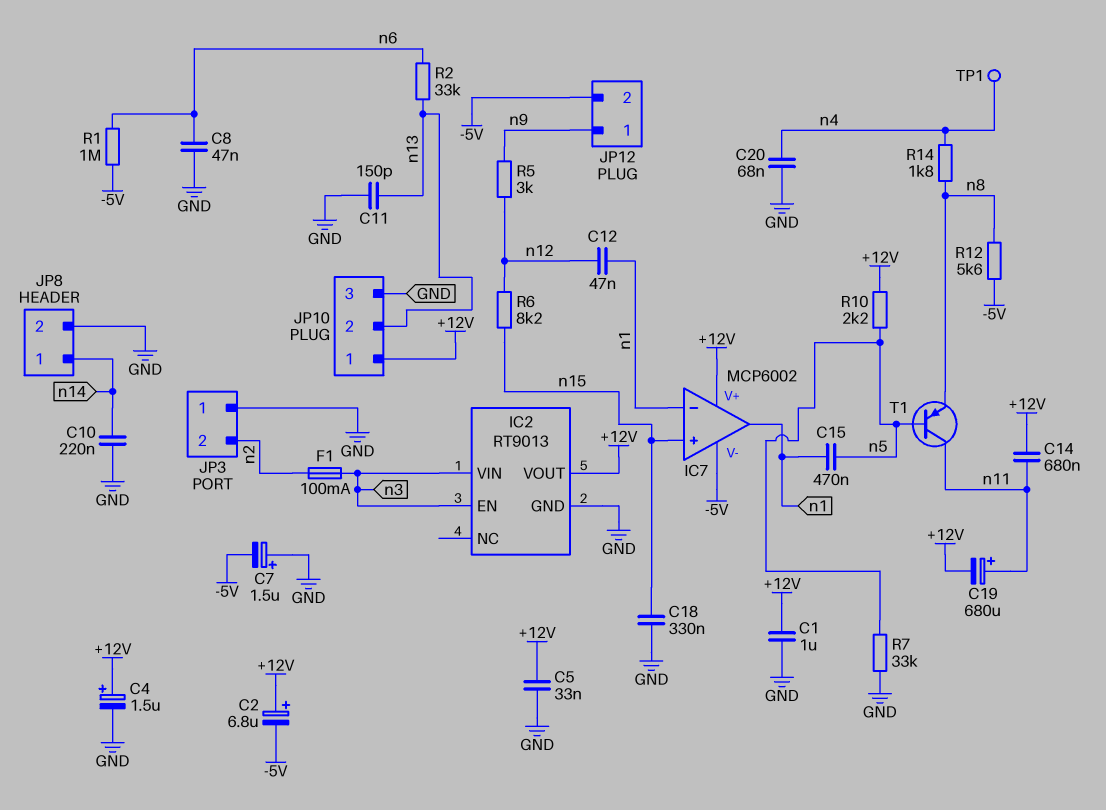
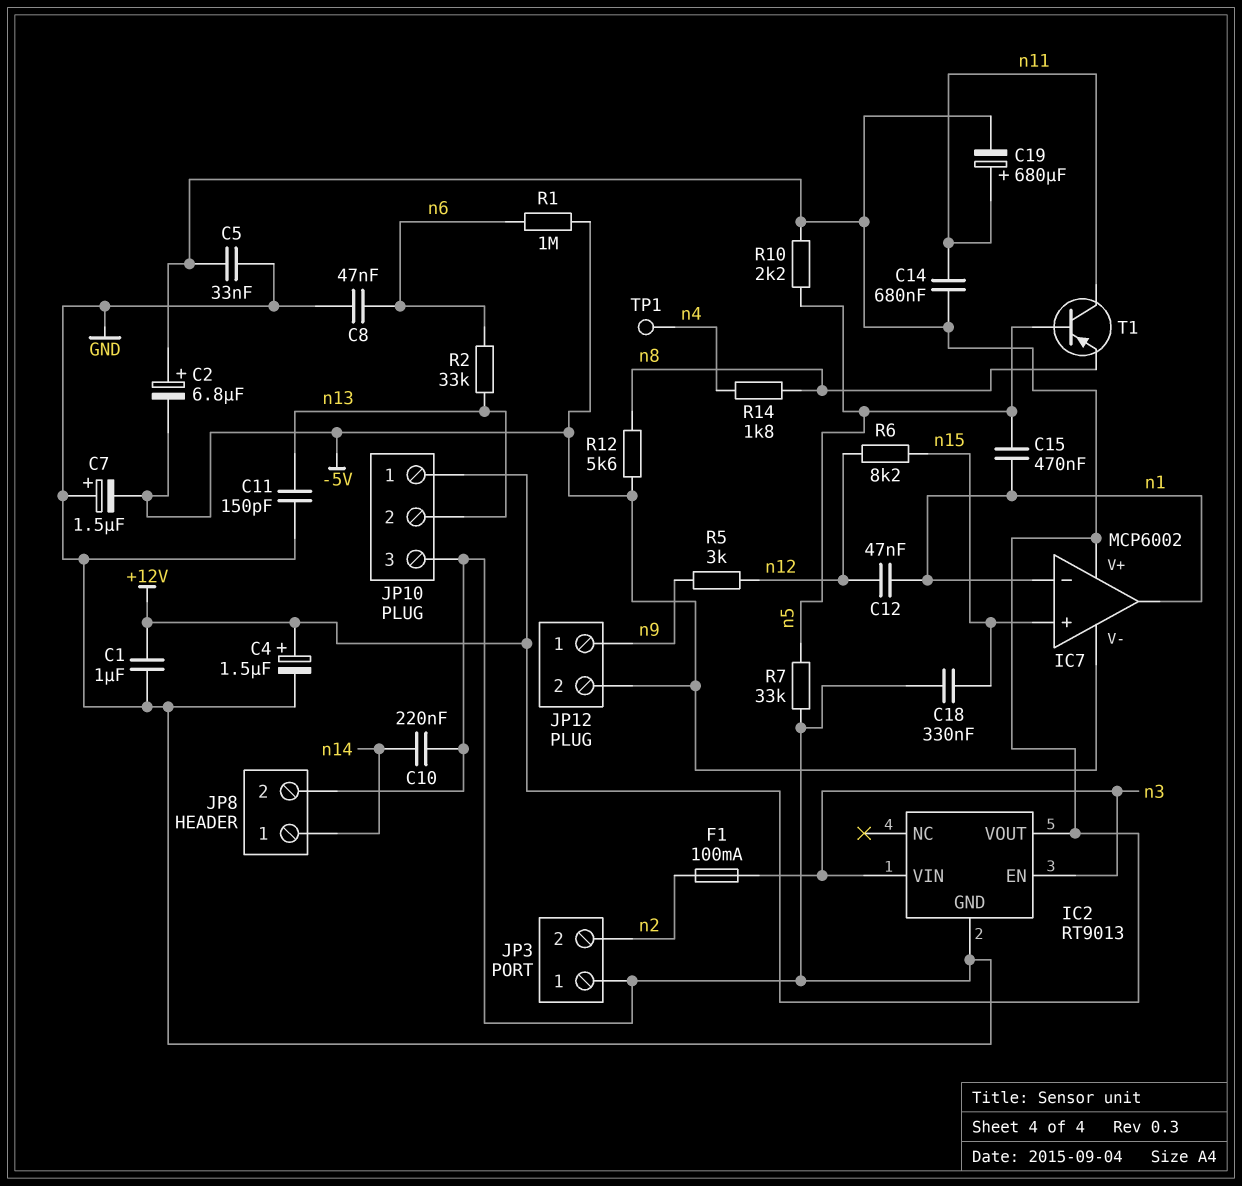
C20: 68nF (GND, n4) -> none

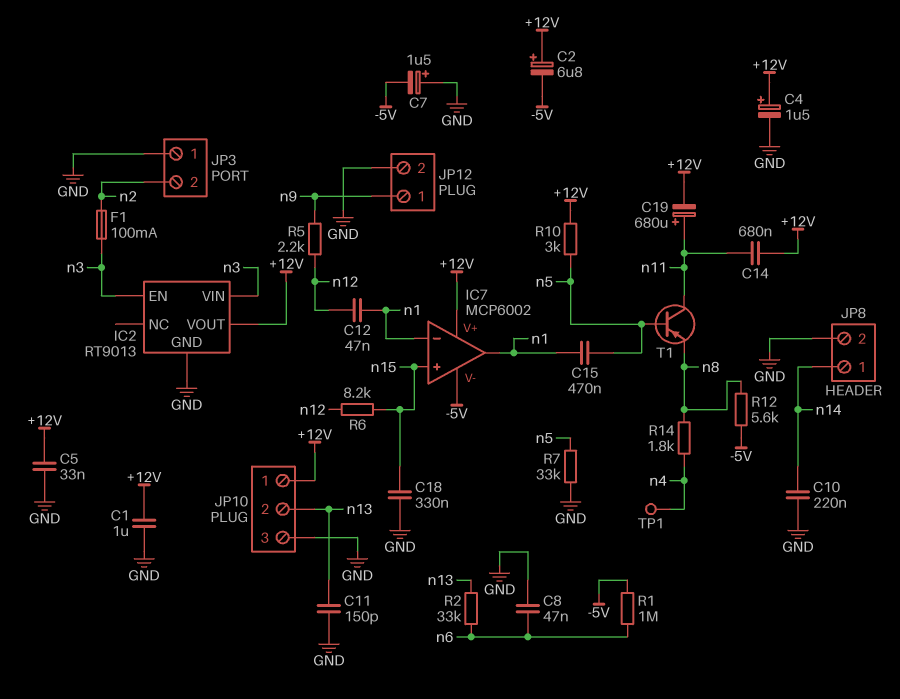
JP12 pin 2: -5V -> GND
R5: 3k (n9, n12) -> 2.2k (n9, n12)
R10: 2.2k (+12V, n5) -> 3k (+12V, n5)

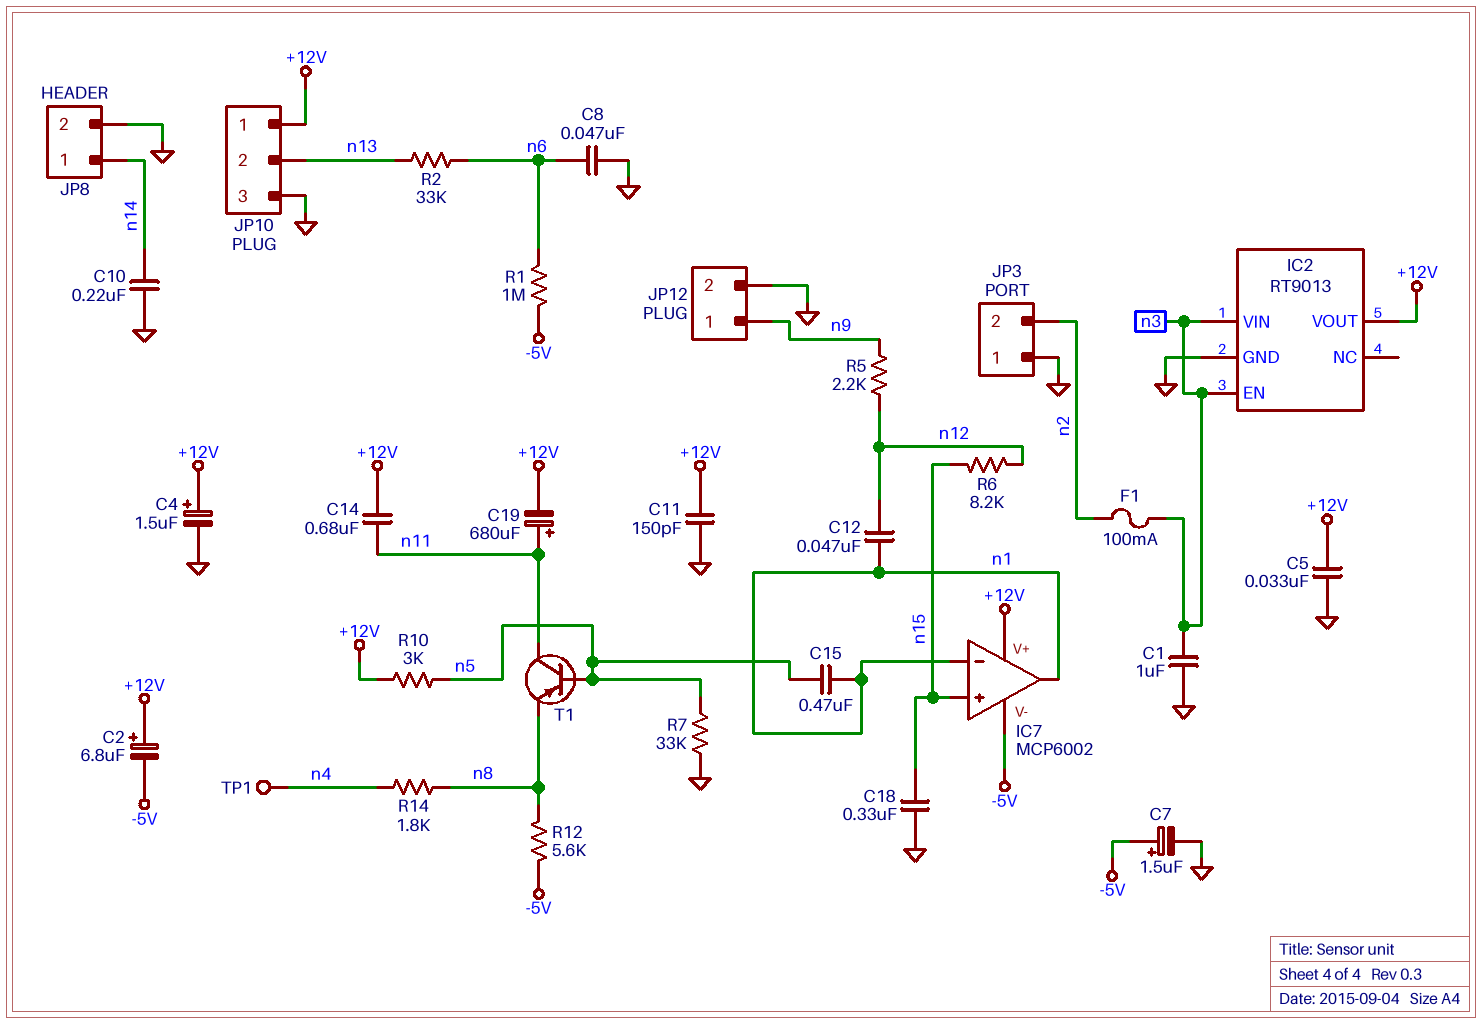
C1: 1uF (+12V, GND) -> 1uF (GND, n3)
C7: 1.5uF (plus GND, minus -5V) -> 1.5uF (plus -5V, minus GND)
C11: 150pF (GND, n13) -> 150pF (+12V, GND)

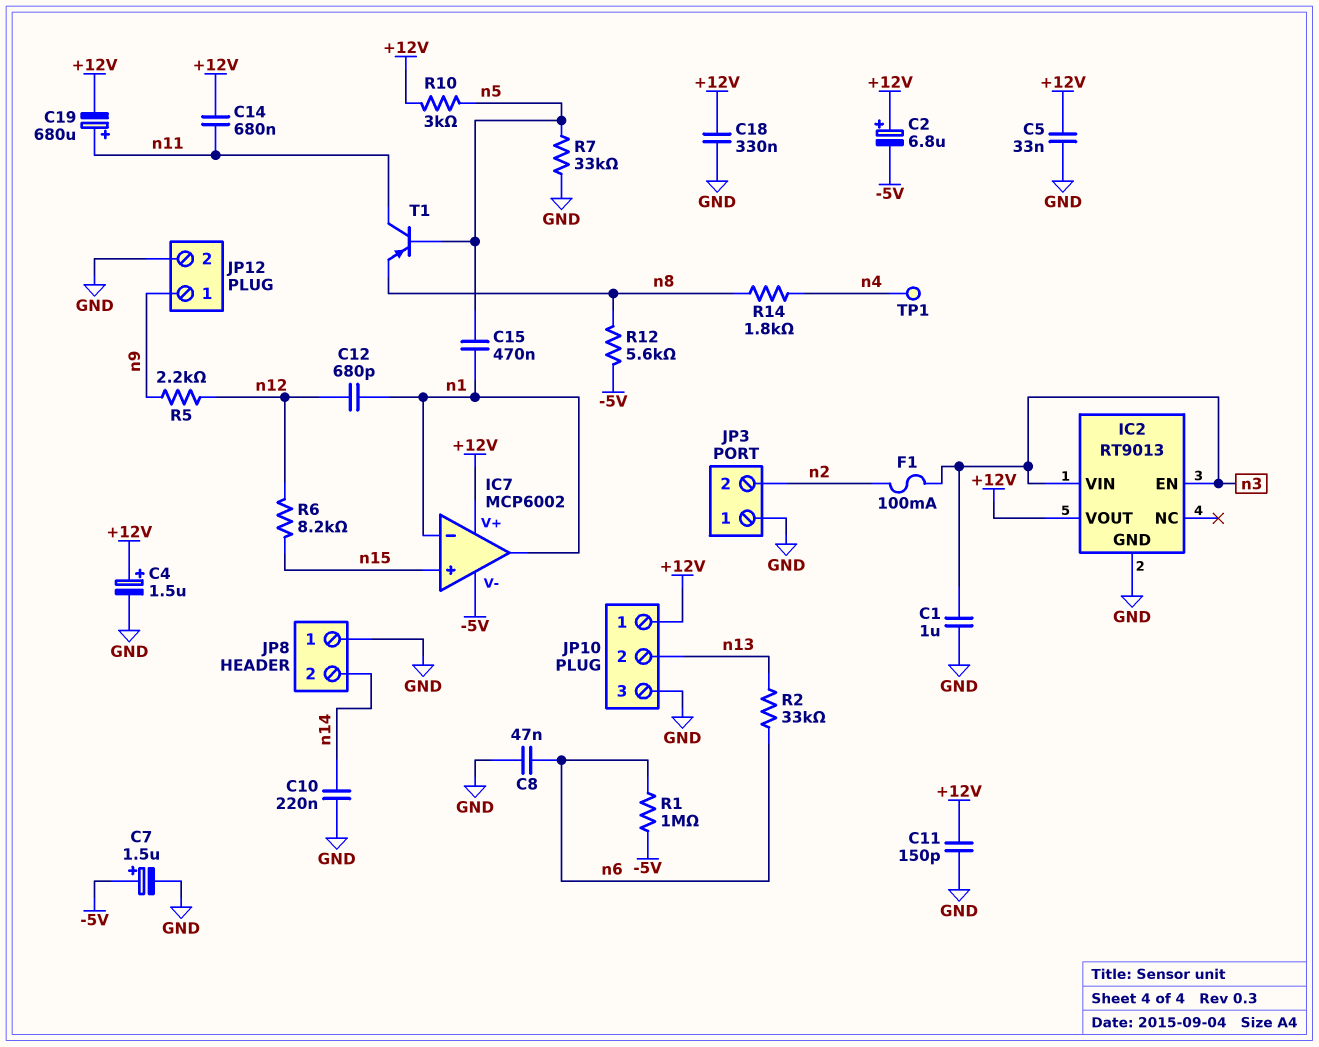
C12: 47nF (n1, n12) -> 680pF (n1, n12)
C18: 330nF (GND, n15) -> 330nF (+12V, GND)
JP8 pin 1: n14 -> GND
JP8 pin 2: GND -> n14

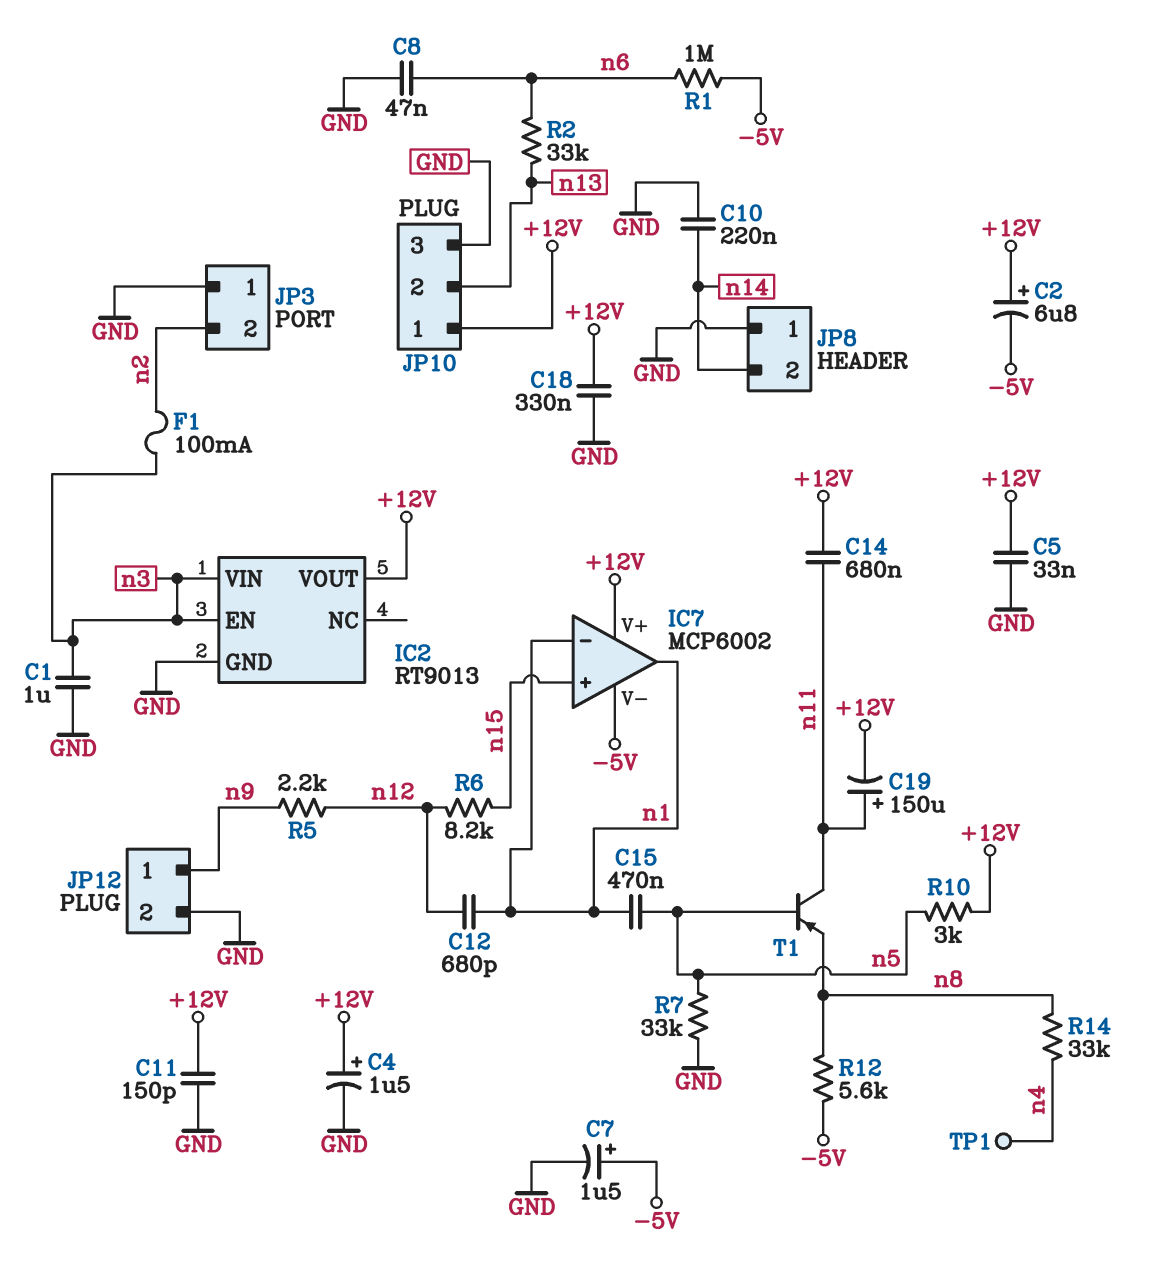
C19: 680uF (plus n11, minus +12V) -> 150uF (plus n11, minus +12V)
R14: 1.8k (n4, n8) -> 33k (n4, n8)

